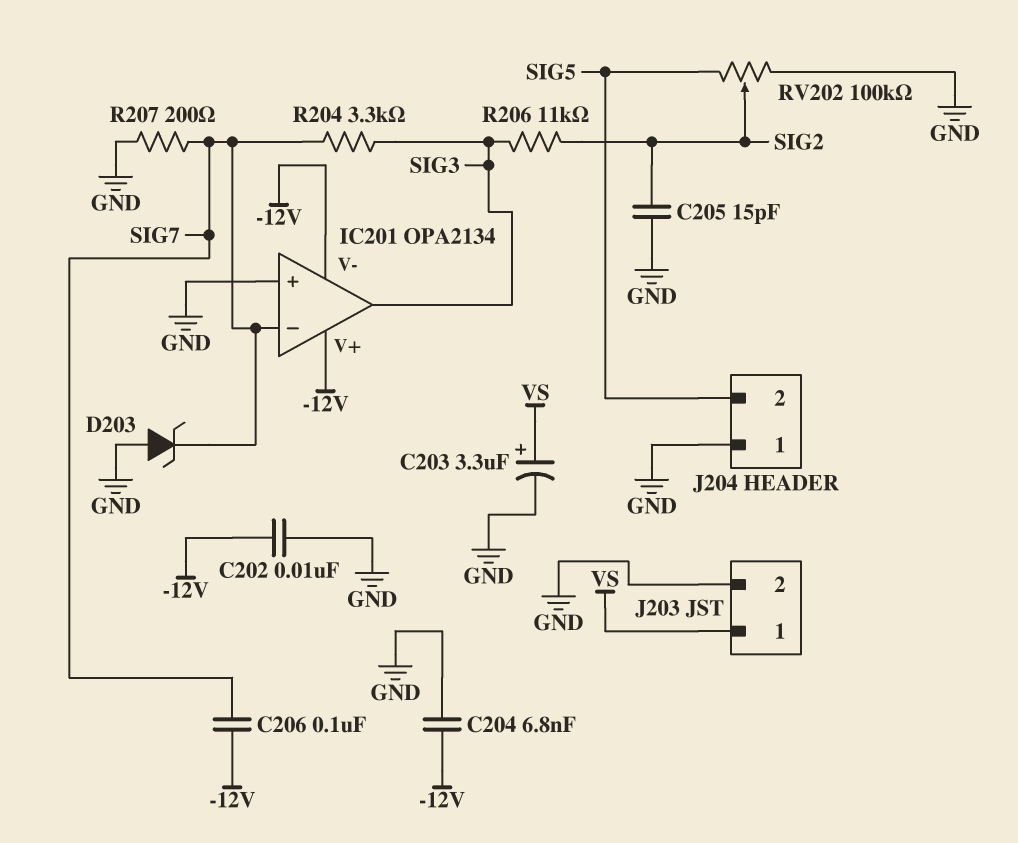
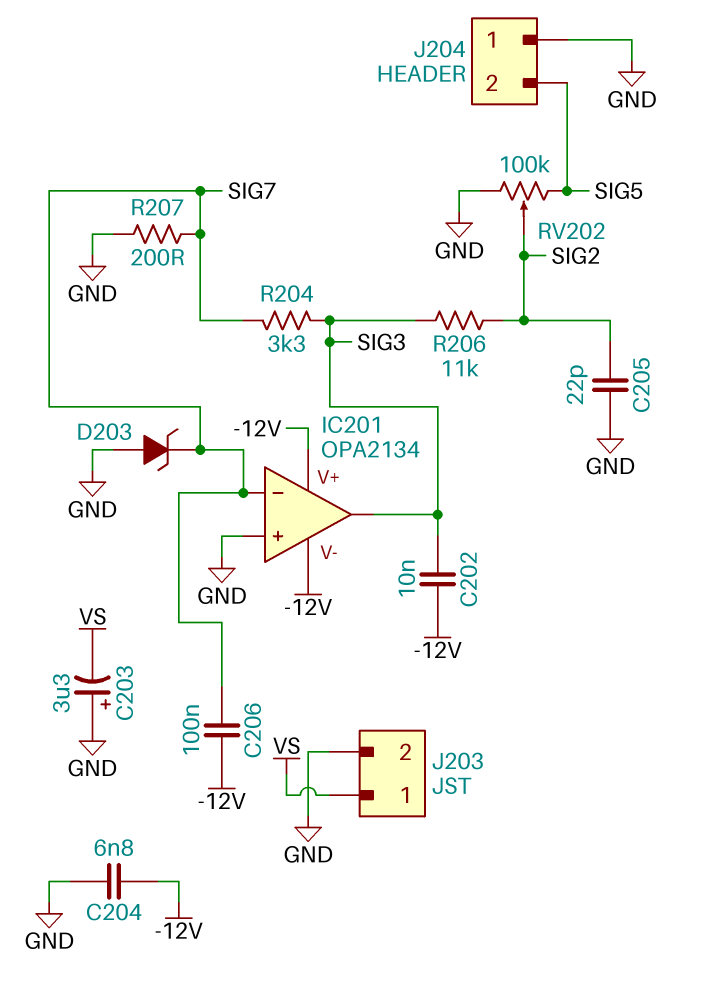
C202: 10nF (-12V, GND) -> 10nF (-12V, SIG3)
C203: 3.3uF (plus VS, minus GND) -> 3.3uF (plus GND, minus VS)
C205: 15pF (GND, SIG2) -> 22pF (GND, SIG2)

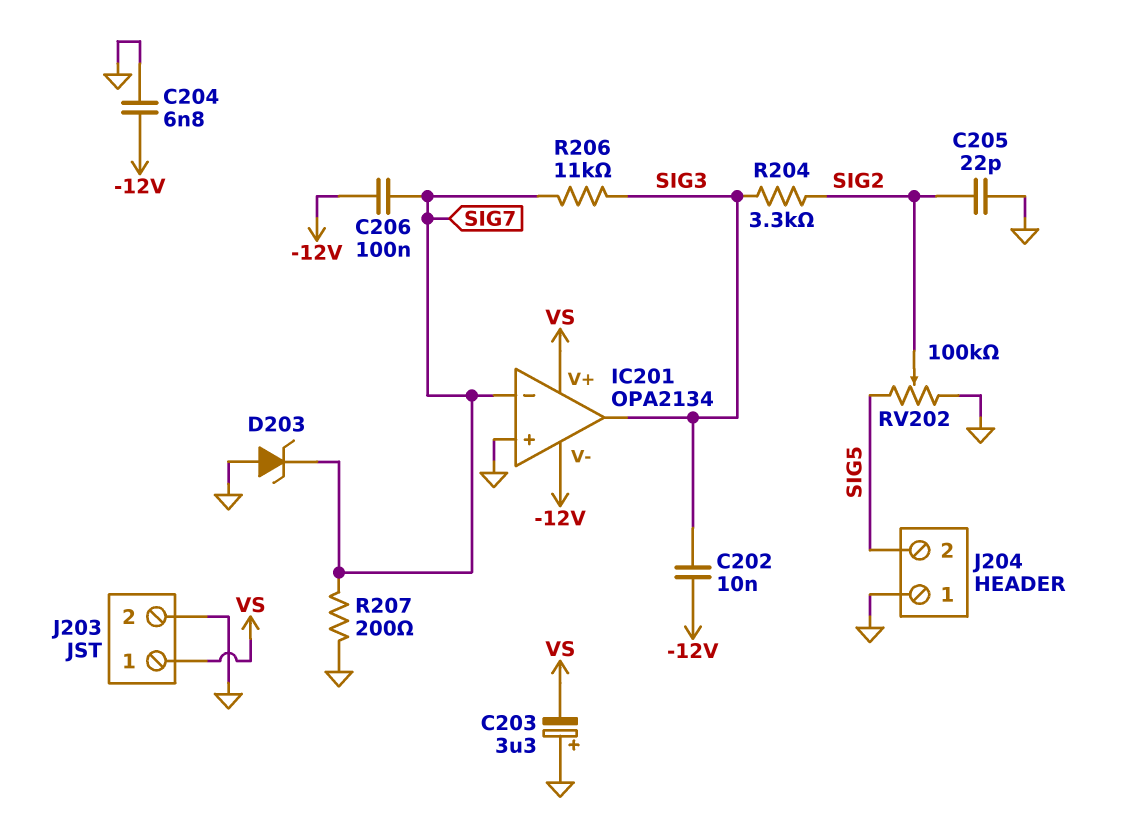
IC201 pin V+: -12V -> VS
R204: 3.3k (SIG3, SIG7) -> 3.3k (SIG2, SIG3)
R206: 11k (SIG2, SIG3) -> 11k (SIG3, SIG7)

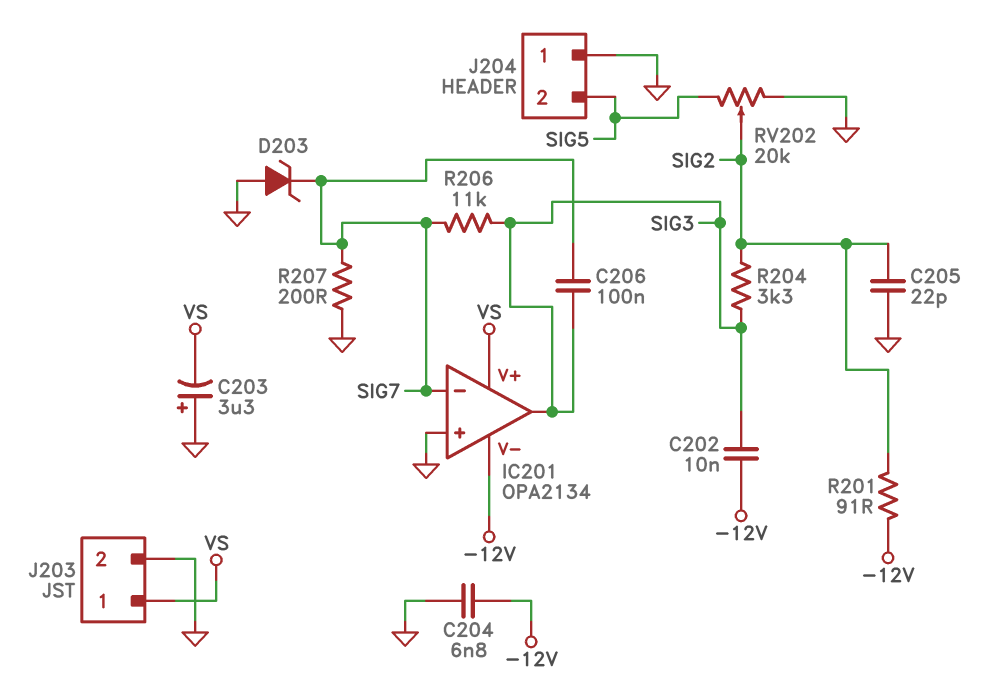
C206: 100nF (-12V, SIG7) -> 100nF (SIG3, SIG7)
R201: none -> 91 (-12V, SIG2)
RV202: 100k (GND, SIG5, wiper SIG2) -> 20k (GND, SIG5, wiper SIG2)

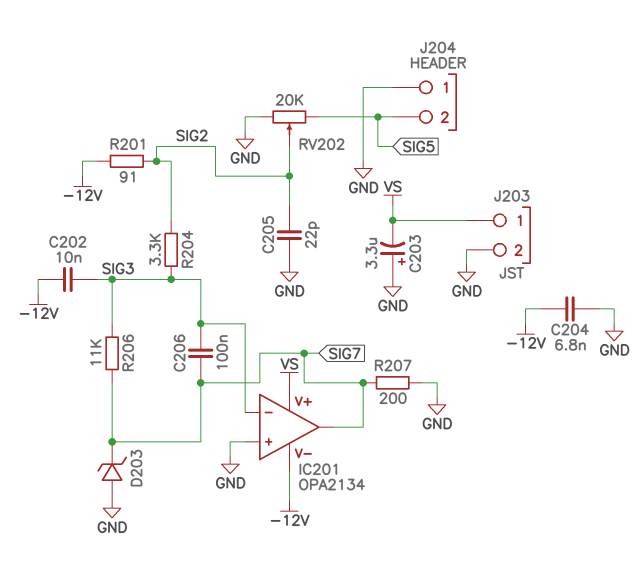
IC201 pin in-: SIG7 -> SIG3
IC201 pin out: SIG3 -> SIG7

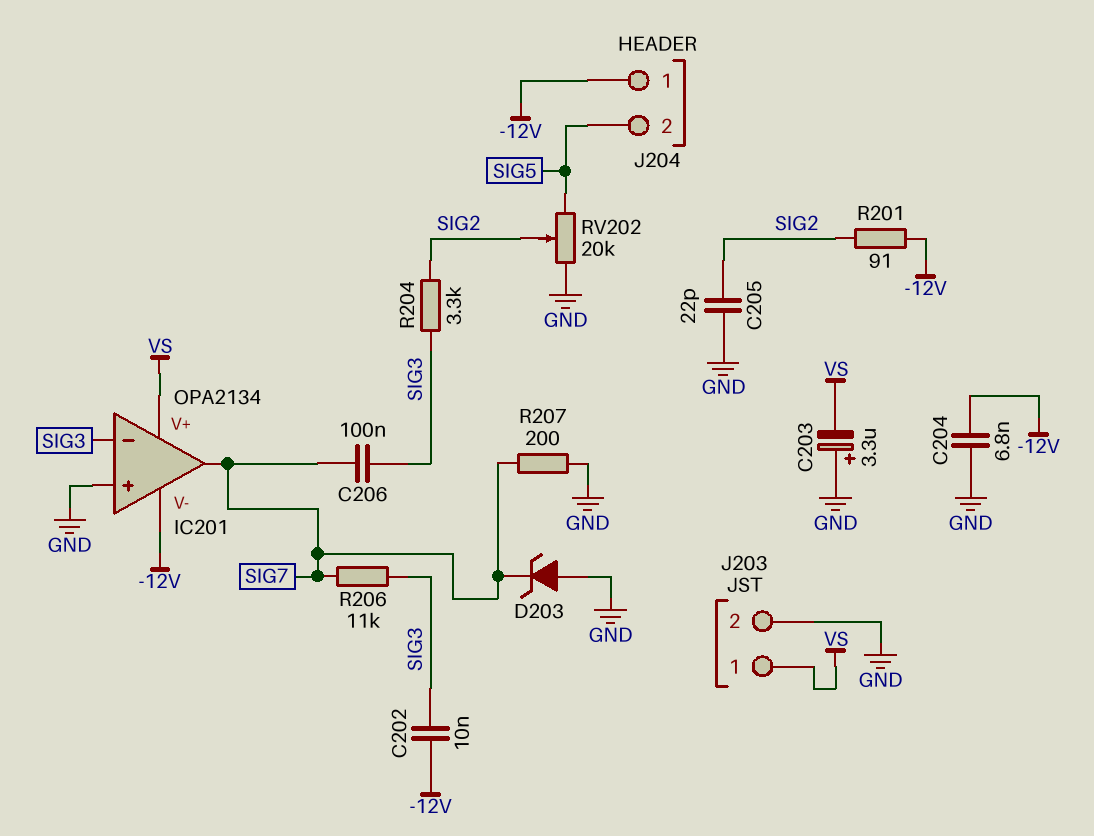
J204 pin 1: GND -> -12V

